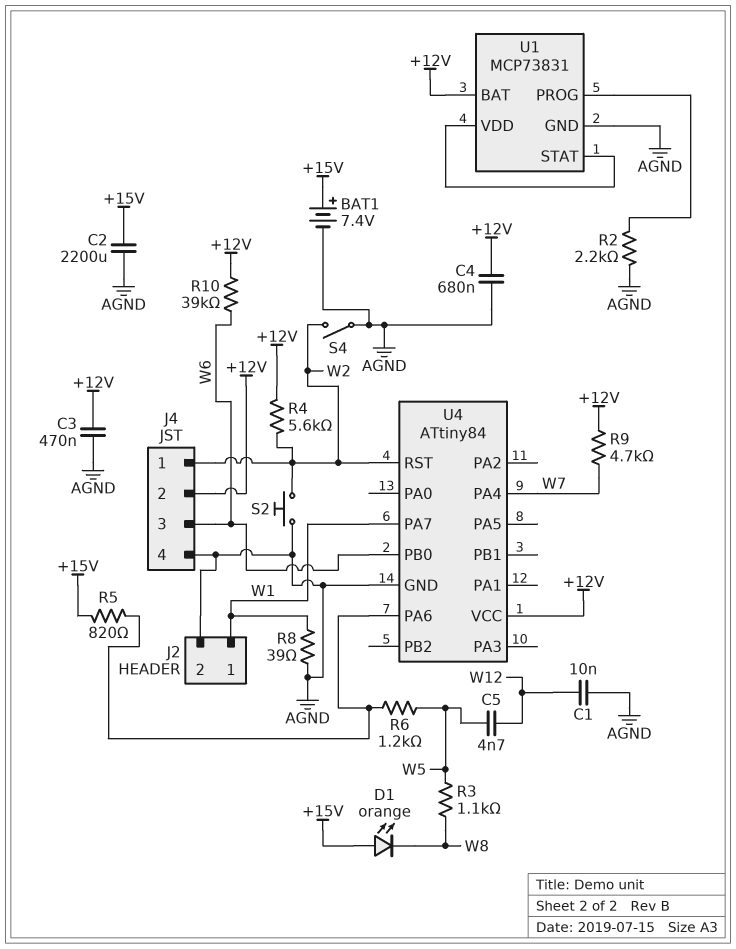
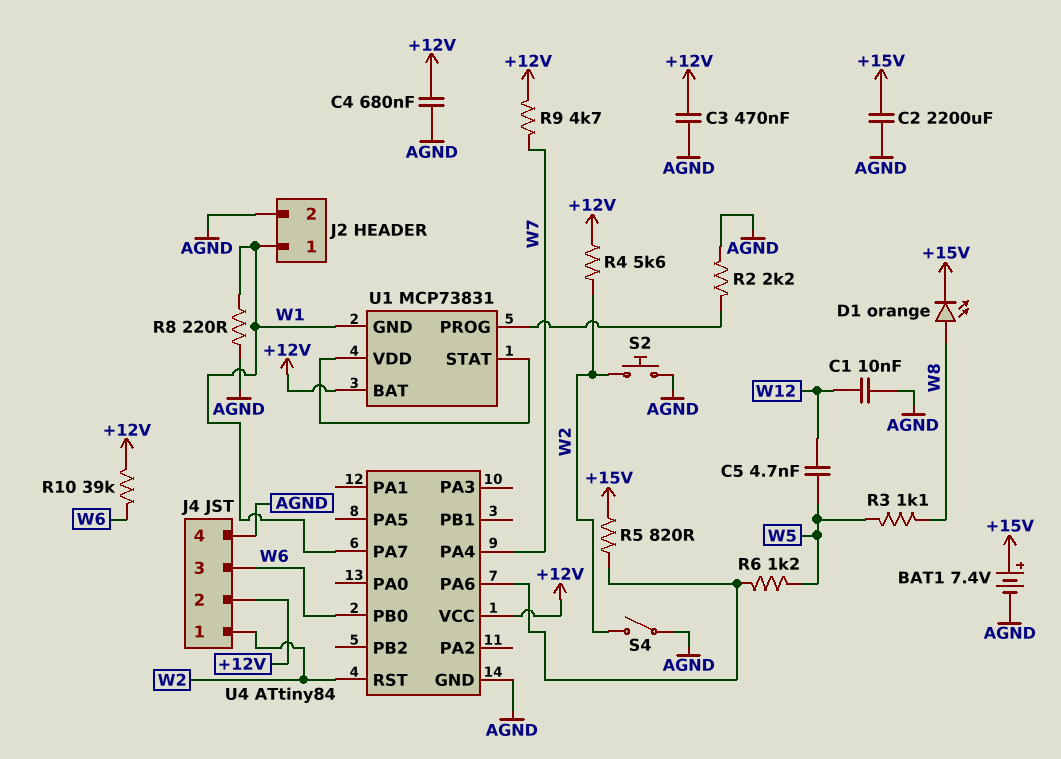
D1: LED orange (A +15V, K W8) -> LED orange (A W8, K +15V)
R8: 39 (AGND, W1) -> 220 (AGND, W1)
U1 pin GND: AGND -> W1

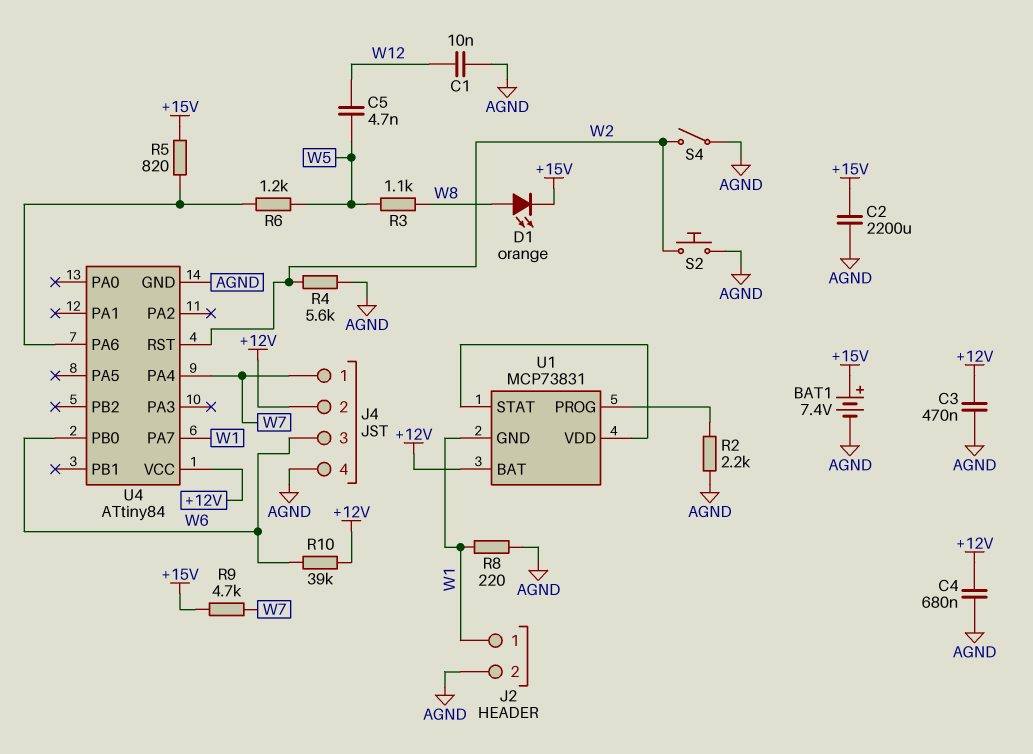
J4 pin 1: W2 -> W7
R4: 5.6k (+12V, W2) -> 5.6k (AGND, W2)
R9: 4.7k (+12V, W7) -> 4.7k (+15V, W7)

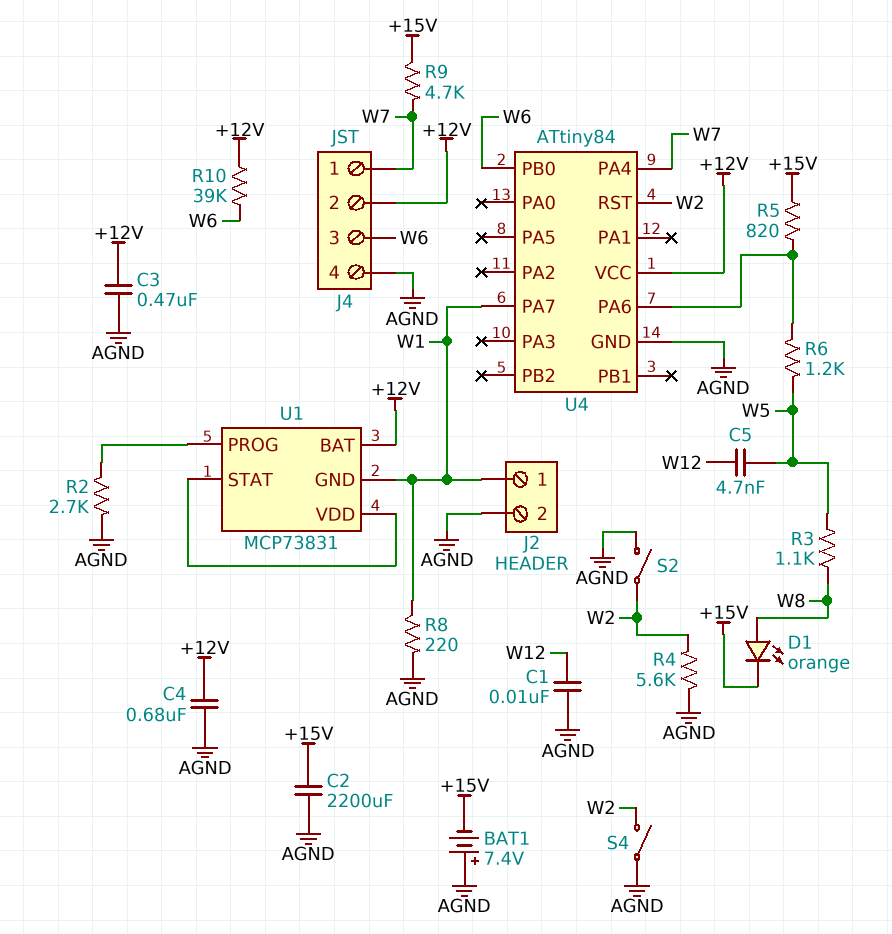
BAT1: 7.4V (plus +15V, minus AGND) -> 7.4V (plus AGND, minus +15V)
R2: 2.2k (AGND, U1/PROG) -> 2.7k (AGND, U1/PROG)
S2: button (AGND, W2) -> switch (AGND, W2)

